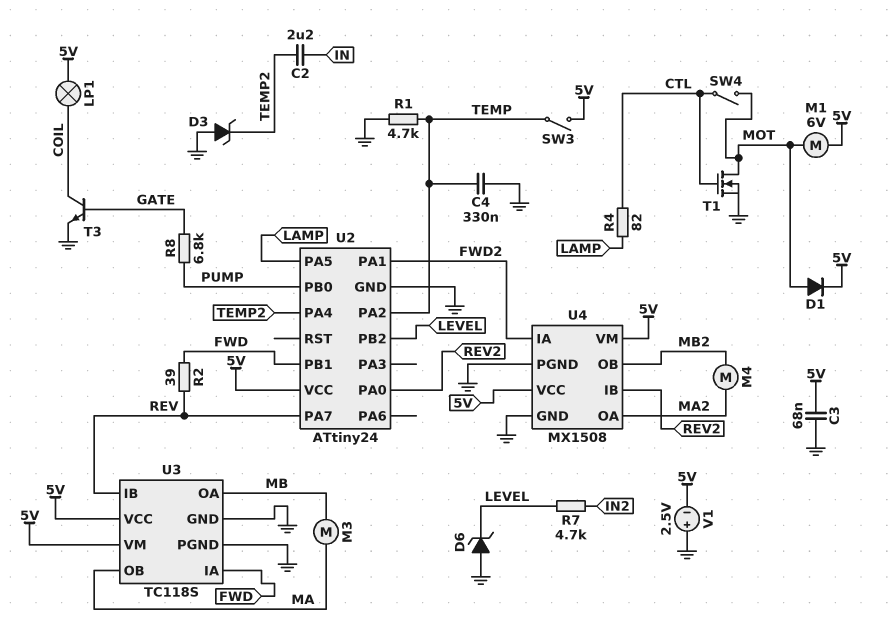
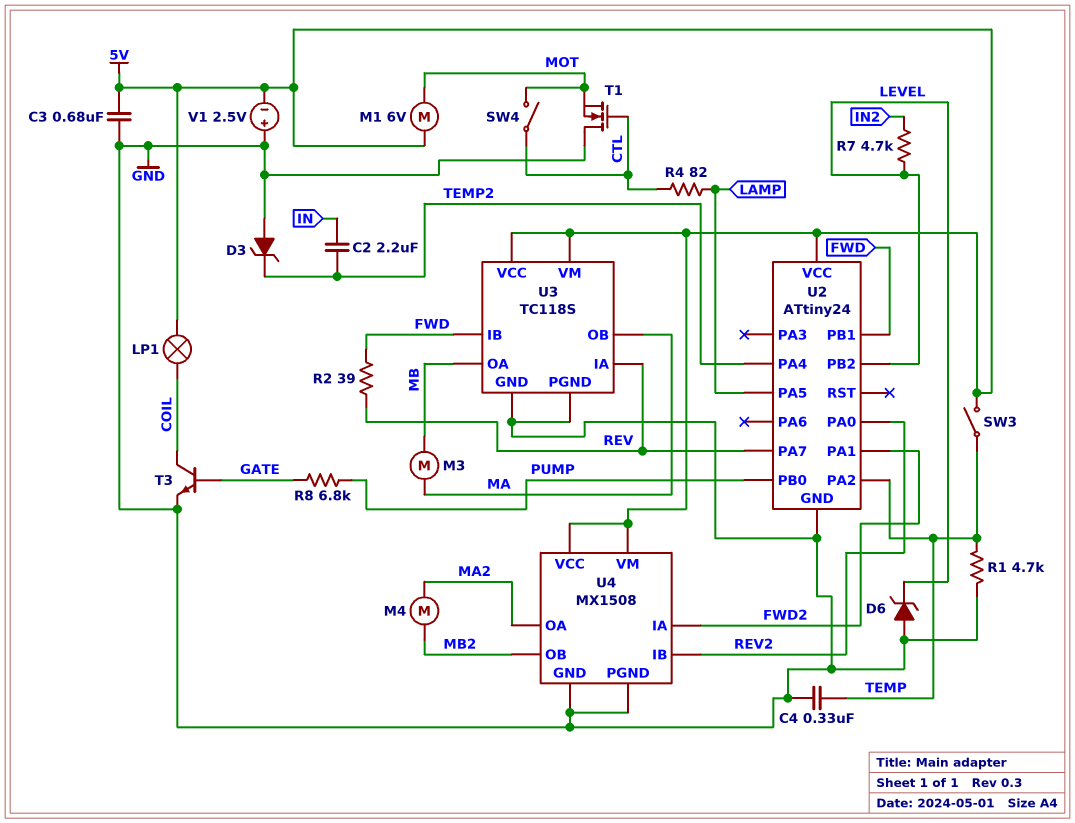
C3: 68nF (5V, GND) -> 680nF (5V, GND)
D1: diode (A MOT, K 5V) -> none
T1: NMOS (G CTL, D MOT, S GND) -> NMOS (G CTL, D GND, S MOT)
U3 pin IA: FWD -> REV
U3 pin IB: REV -> FWD

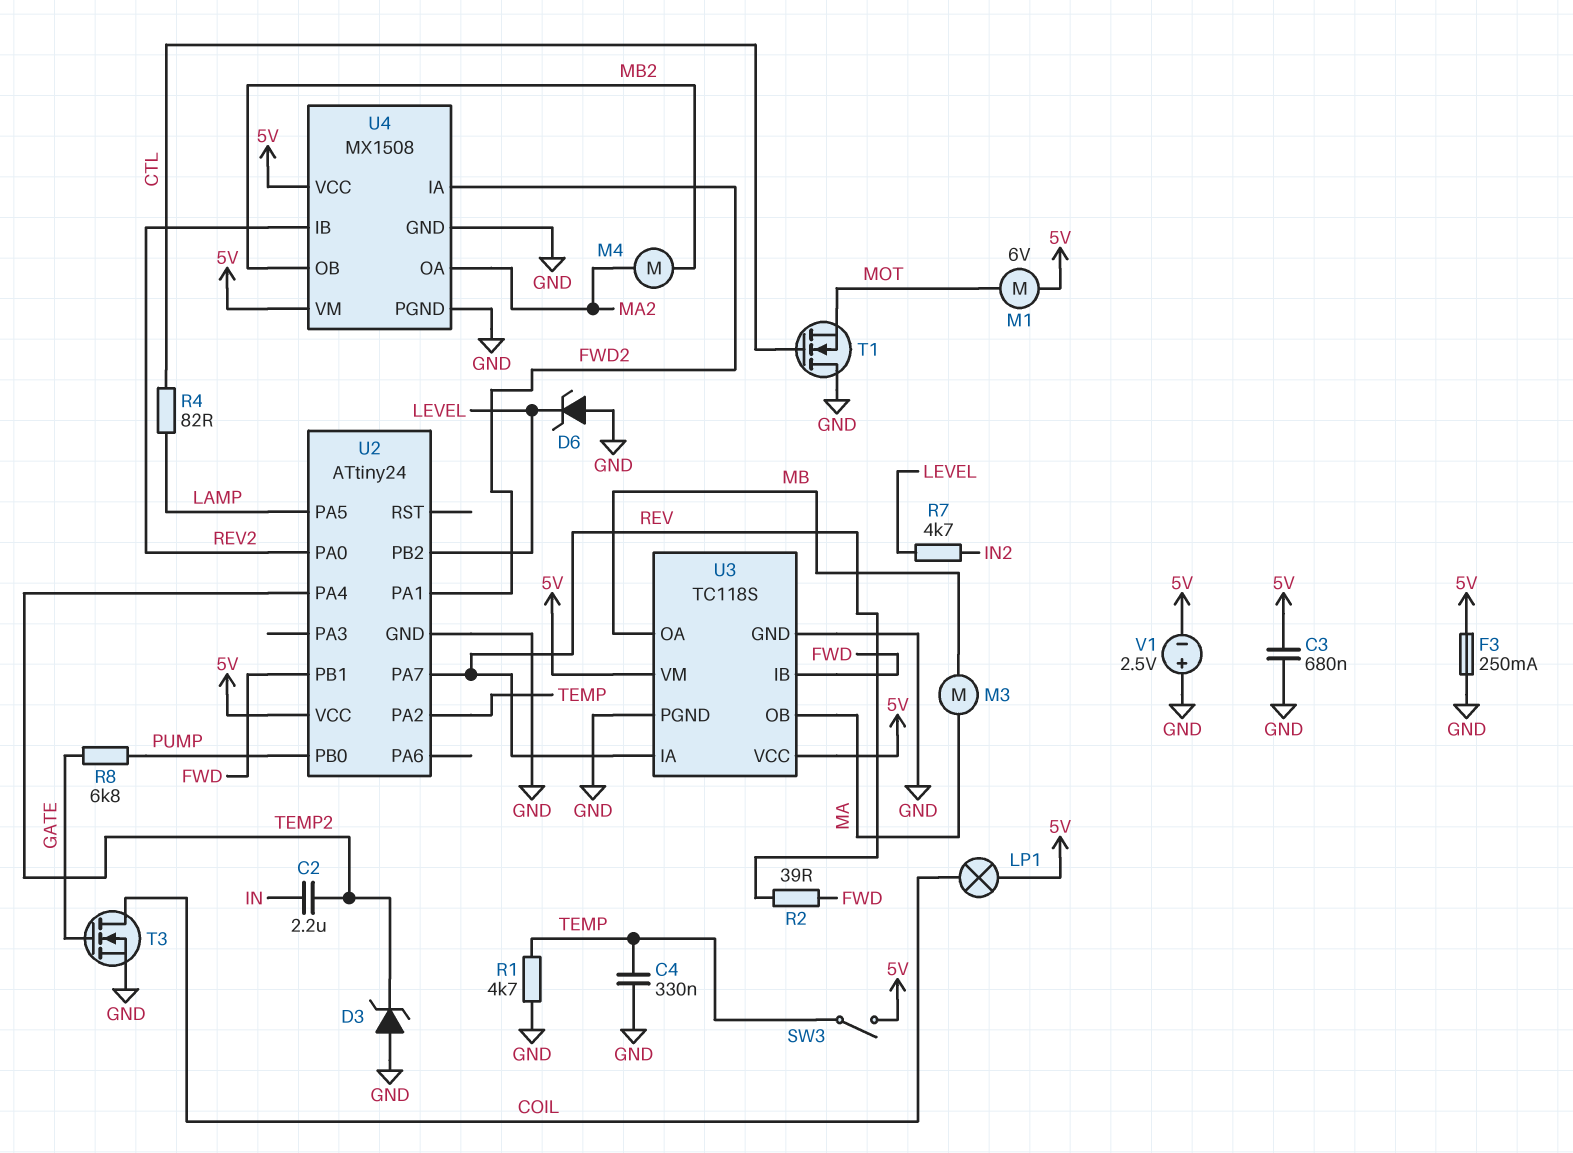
F3: none -> 250mA (5V, GND)
SW4: switch (CTL, MOT) -> none
T3: NPN (B GATE, C COIL, E GND) -> NMOS (G GATE, D COIL, S GND)

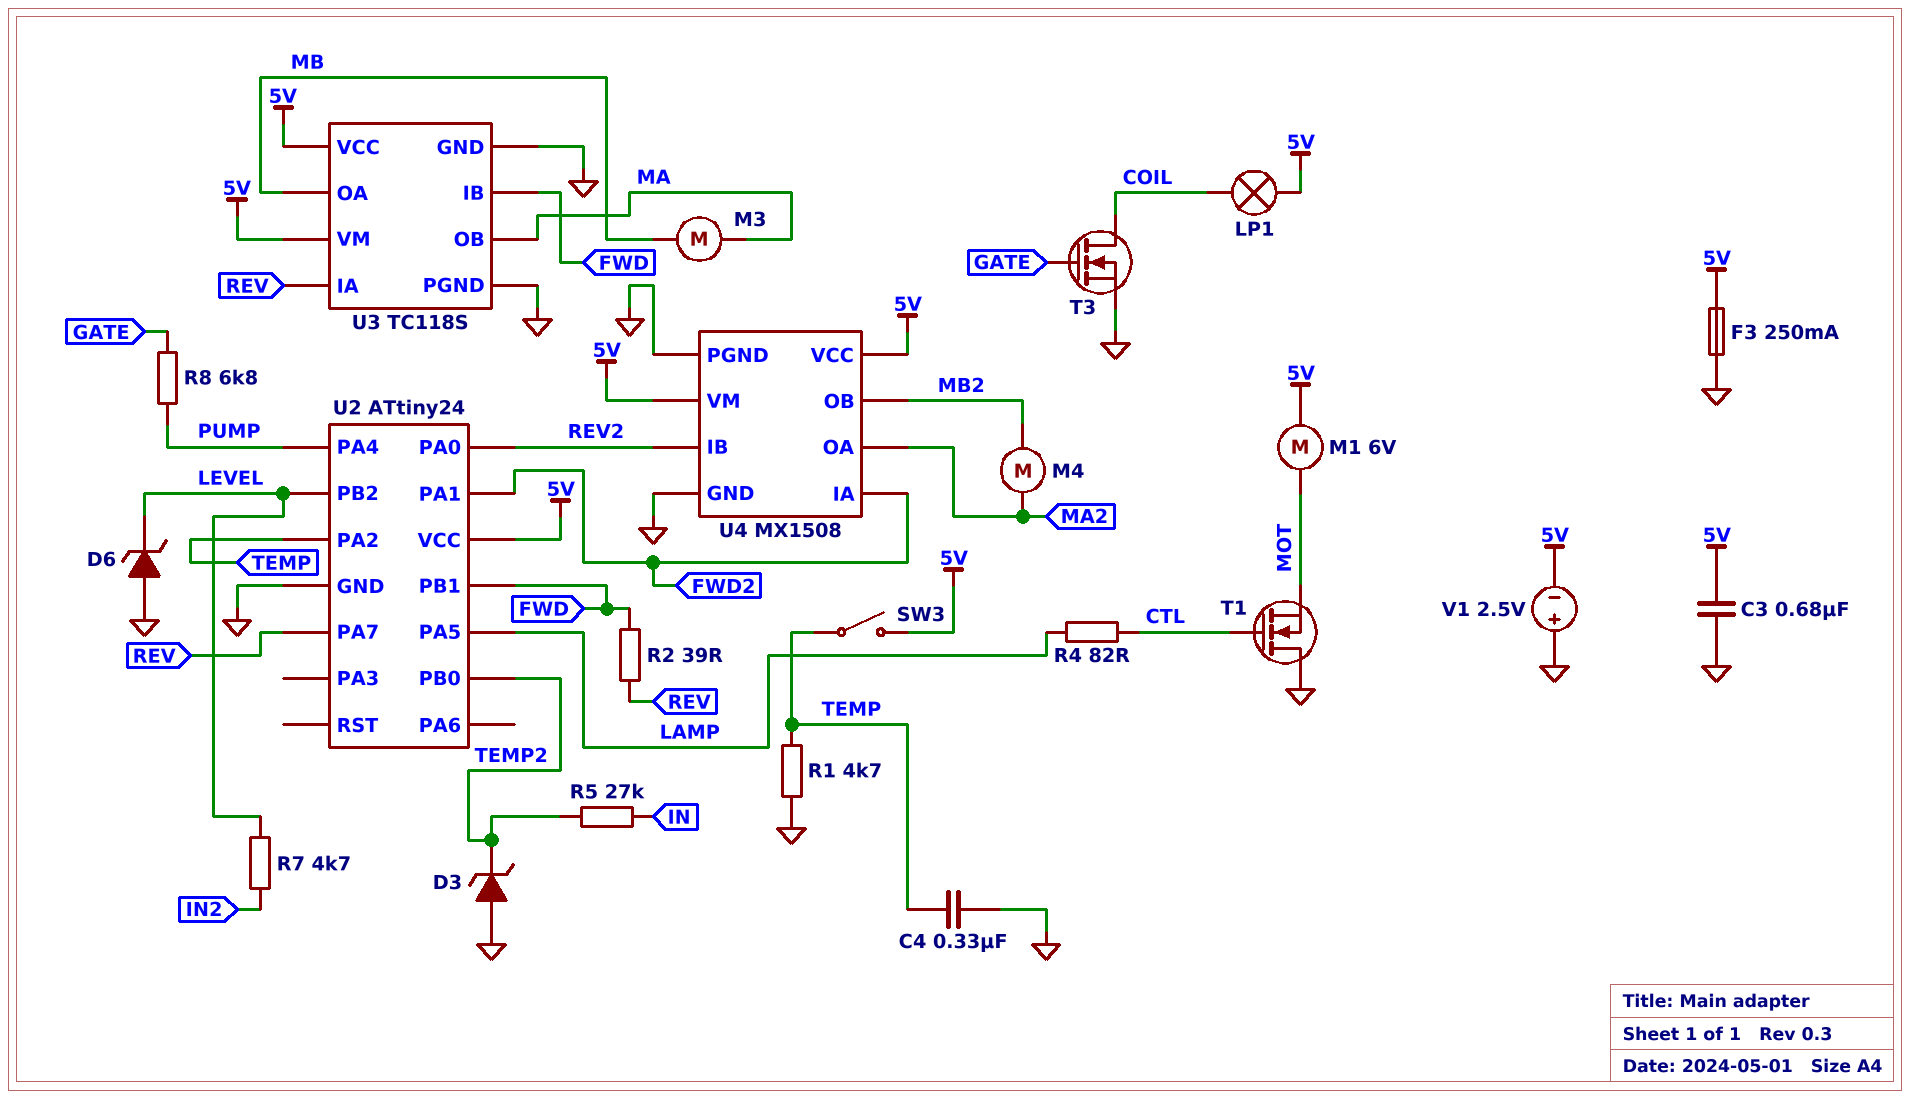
C2: 2.2uF (IN, TEMP2) -> none
R5: none -> 27k (IN, TEMP2)
U2 pin PA4: TEMP2 -> PUMP
U2 pin PB0: PUMP -> TEMP2

